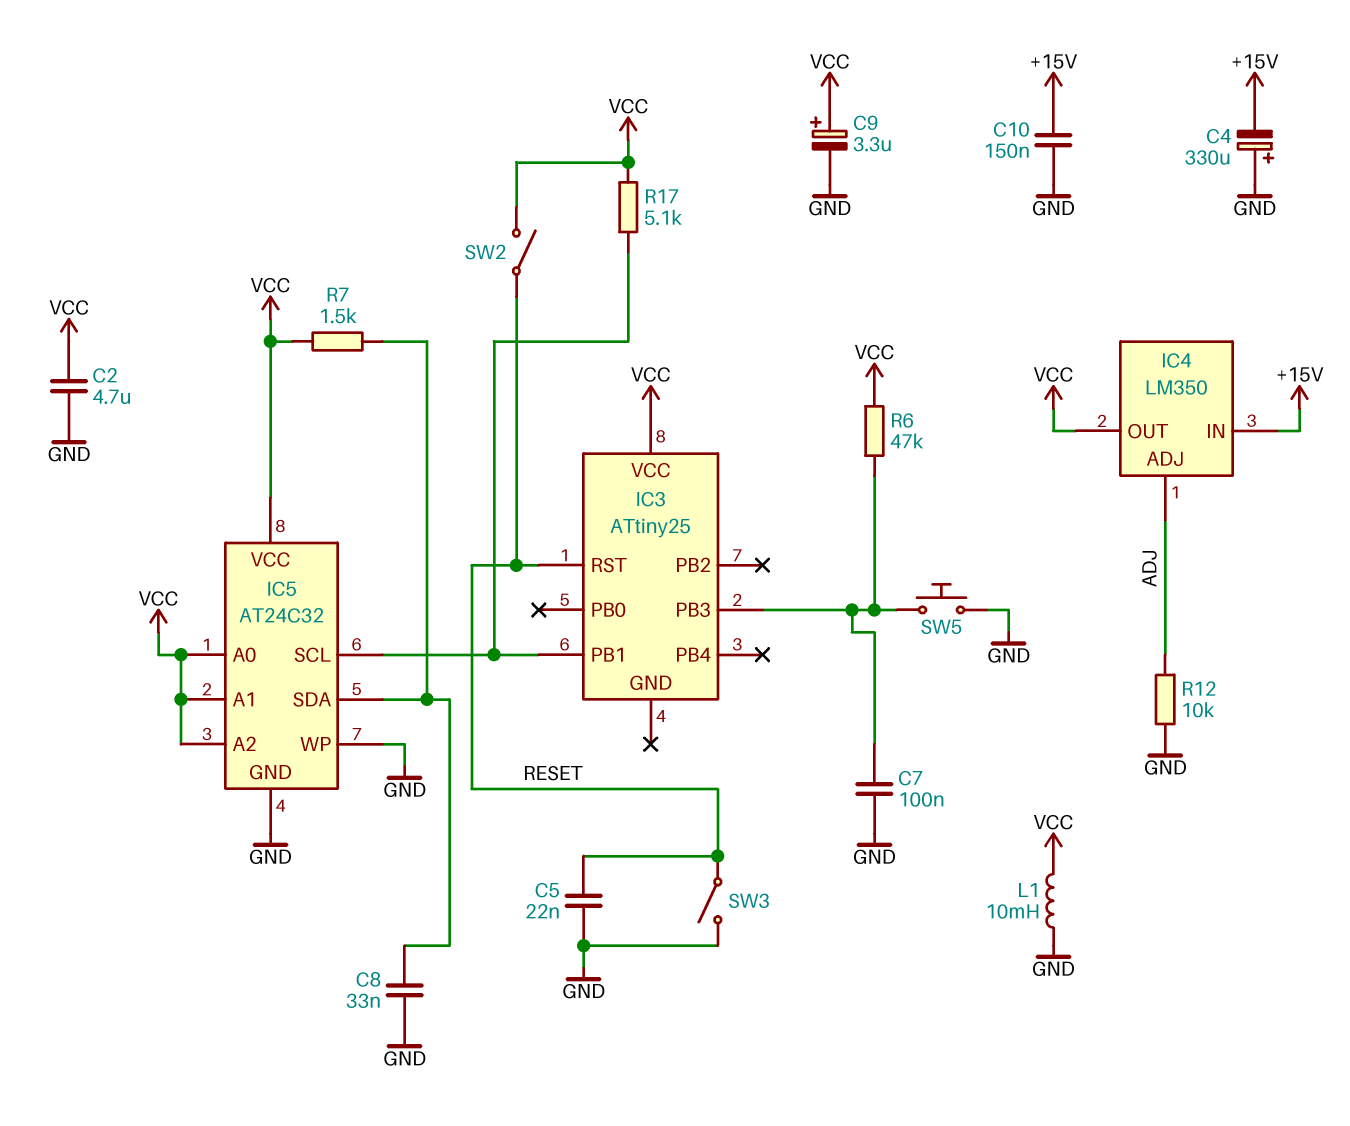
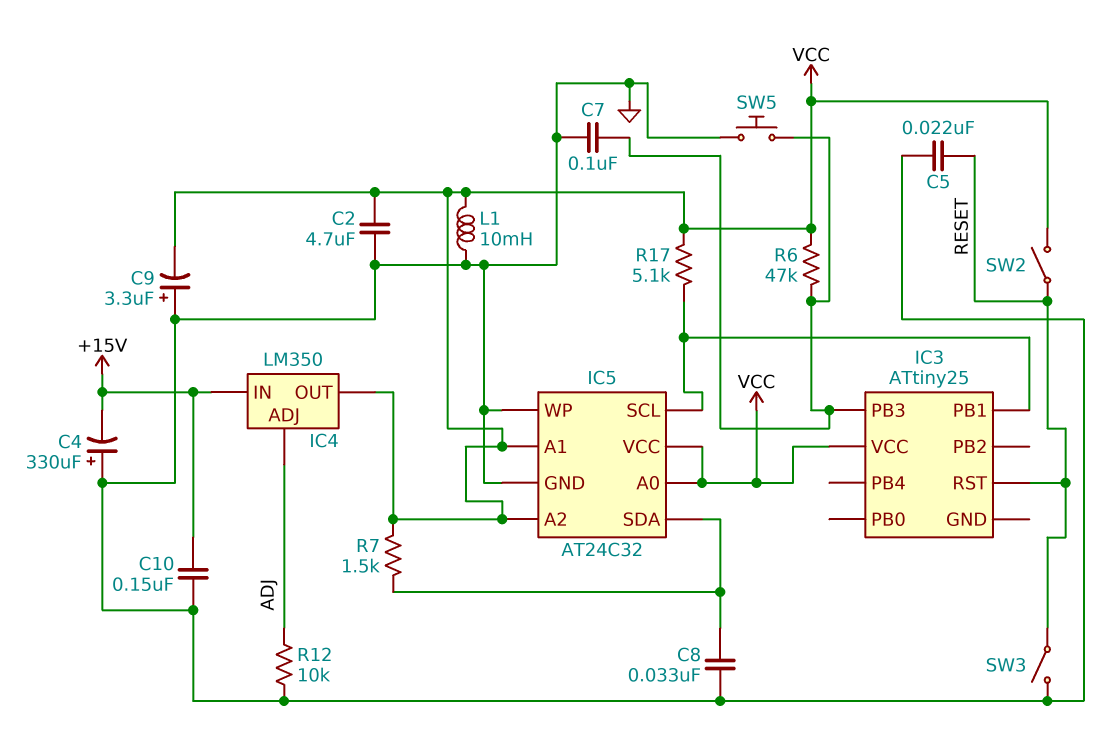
C9: 3.3uF (plus VCC, minus GND) -> 3.3uF (plus GND, minus VCC)

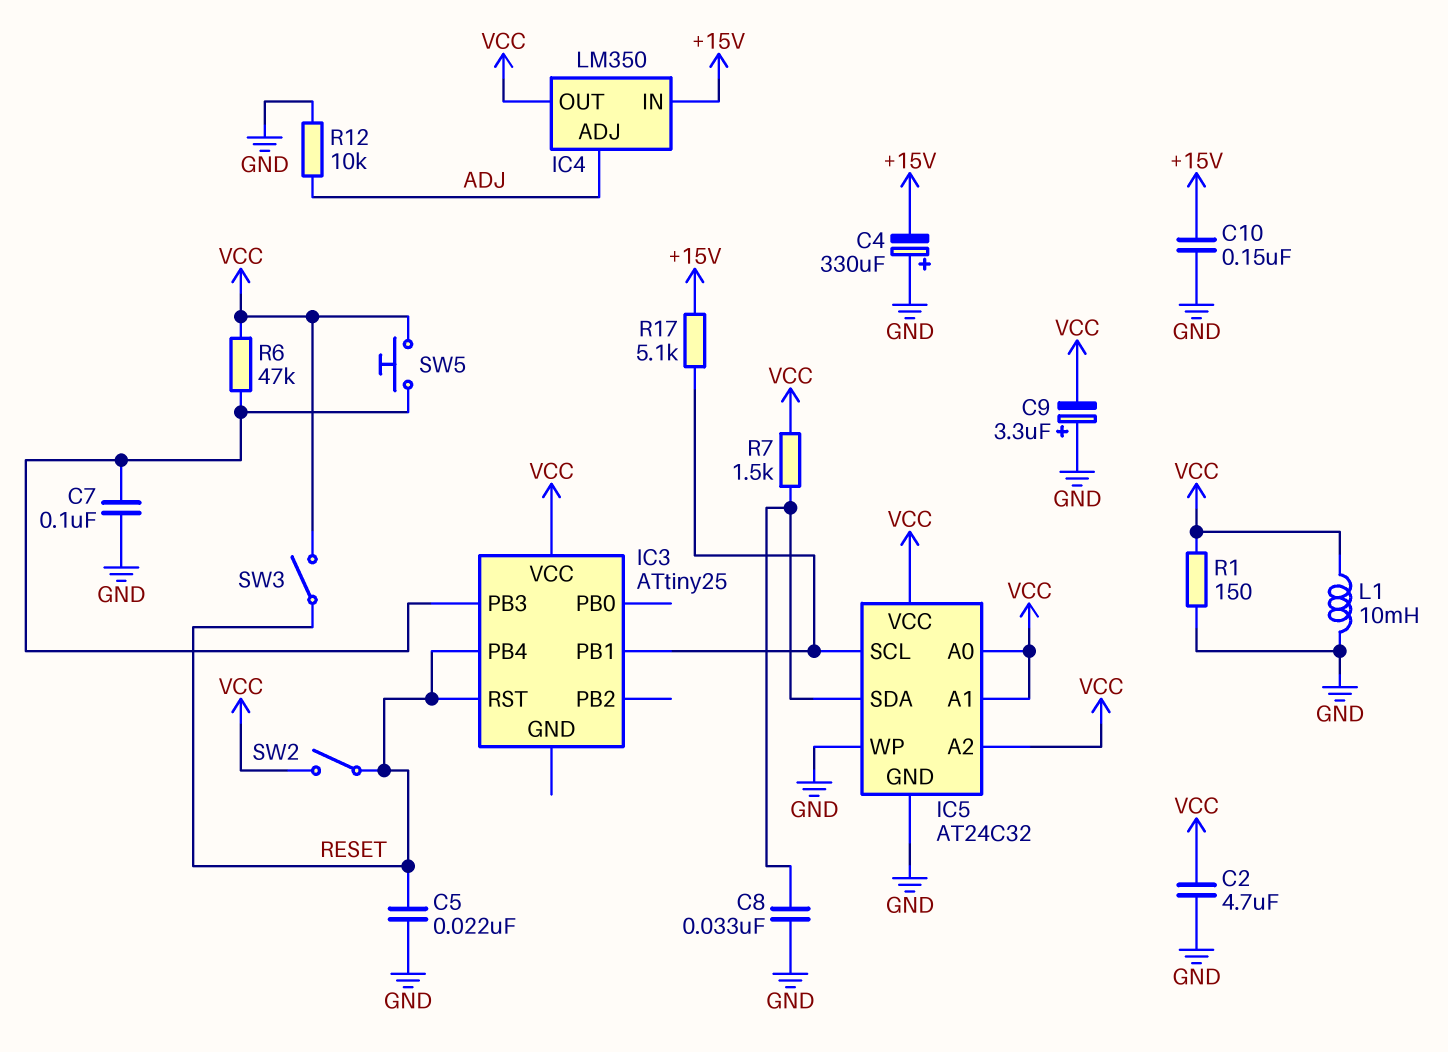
IC3 pin PB4: none -> RESET
R1: none -> 150 (GND, VCC)
R17: 5.1k (IC3/PB1, VCC) -> 5.1k (+15V, IC3/PB1)
SW3: switch (GND, RESET) -> switch (RESET, VCC)
SW5: button (GND, IC3/PB3) -> button (IC3/PB3, VCC)

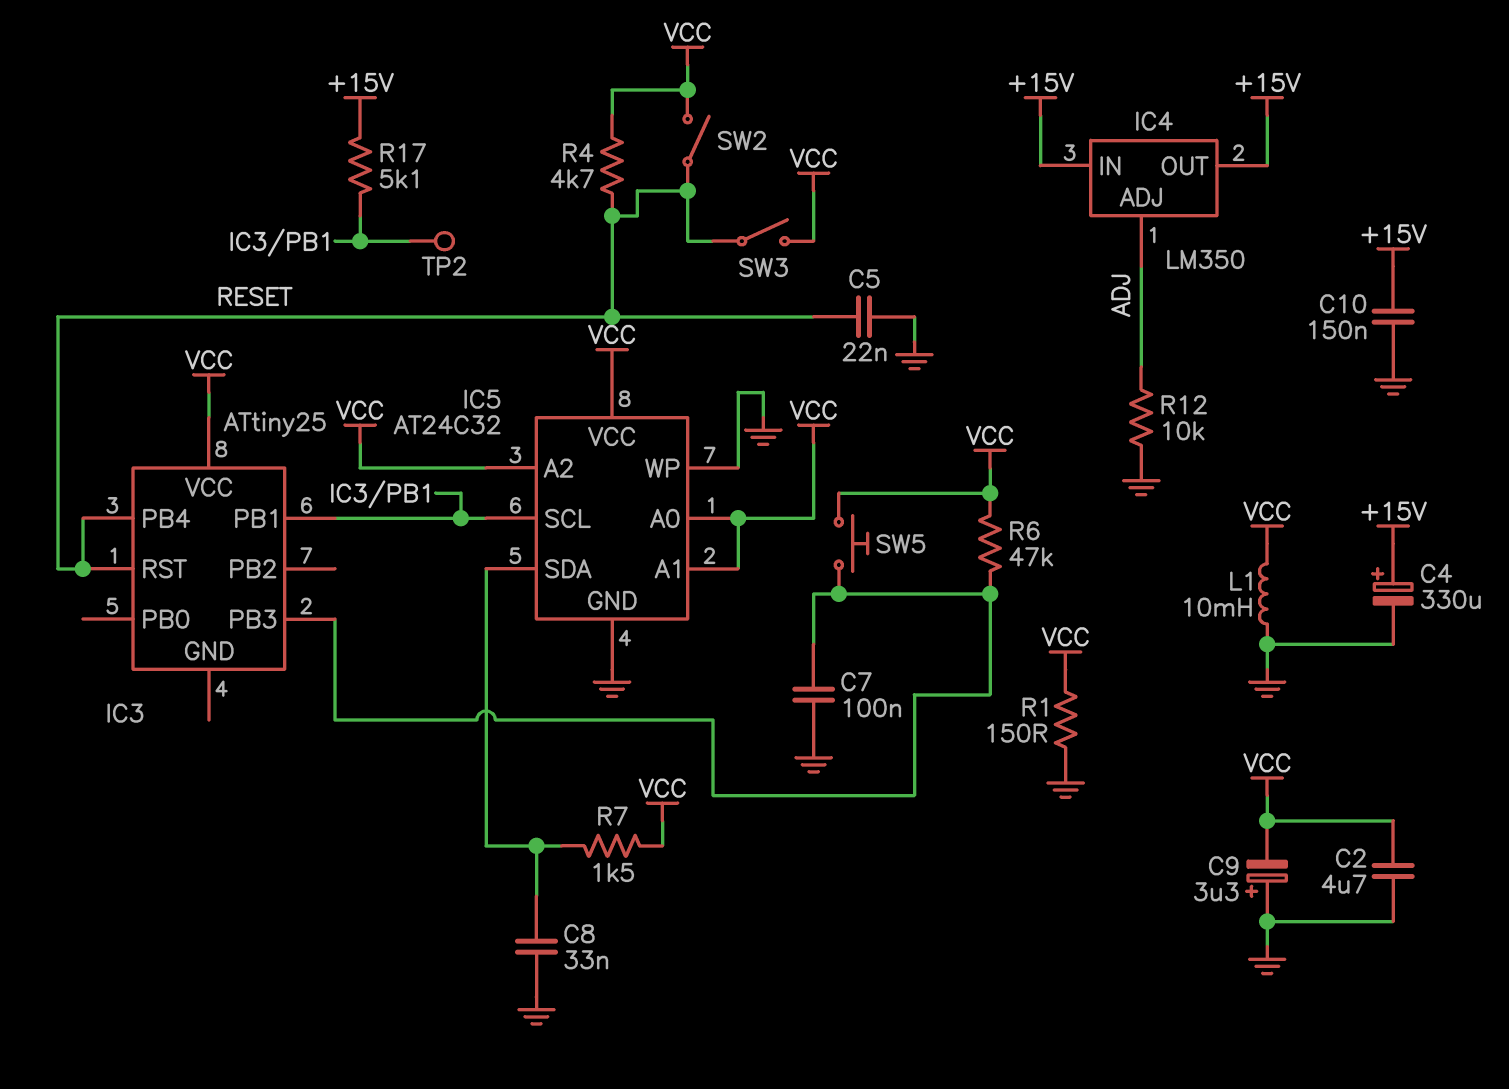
C4: 330uF (plus GND, minus +15V) -> 330uF (plus +15V, minus GND)
IC4 pin OUT: VCC -> +15V
R4: none -> 4.7k (RESET, VCC)
TP2: none -> test point (IC3/PB1)

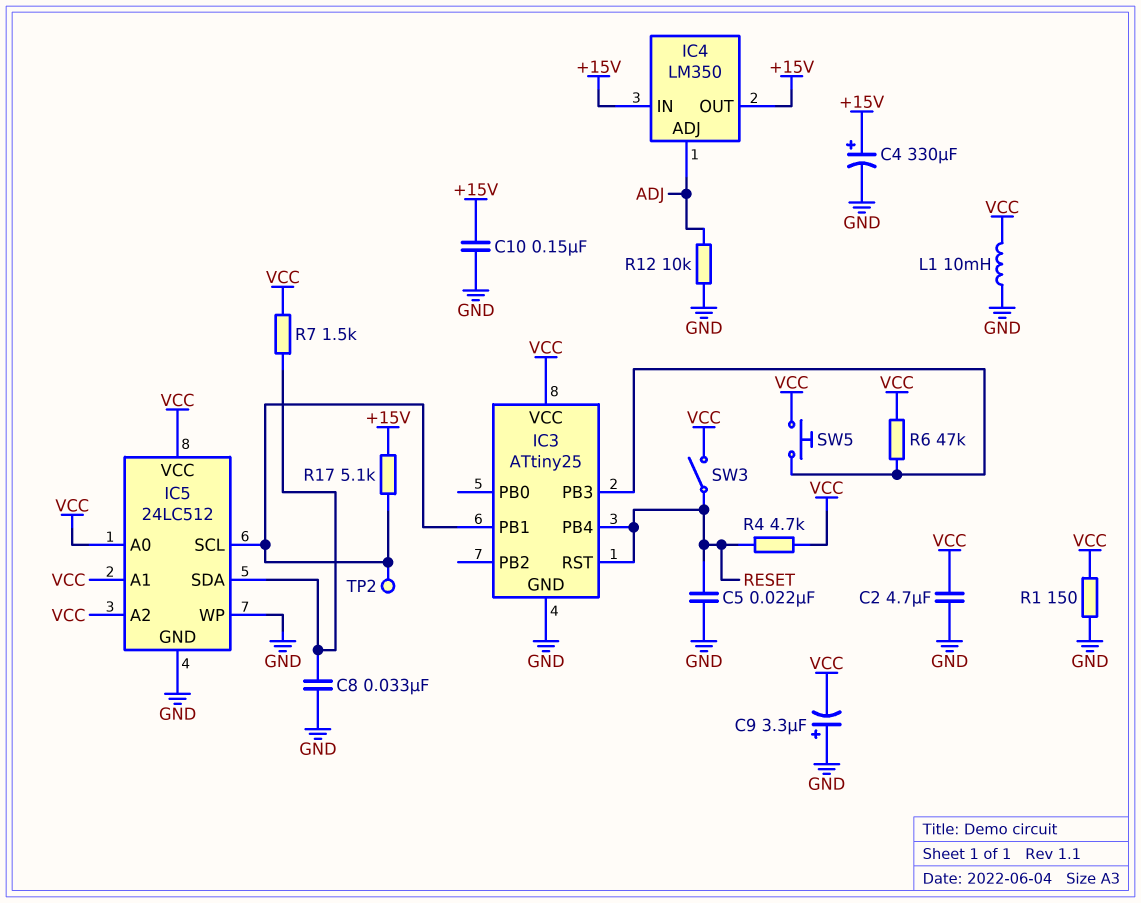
C7: 100nF (GND, IC3/PB3) -> none
IC3 pin GND: none -> GND
IC5: AT24C32 -> 24LC512
SW2: switch (RESET, VCC) -> none

